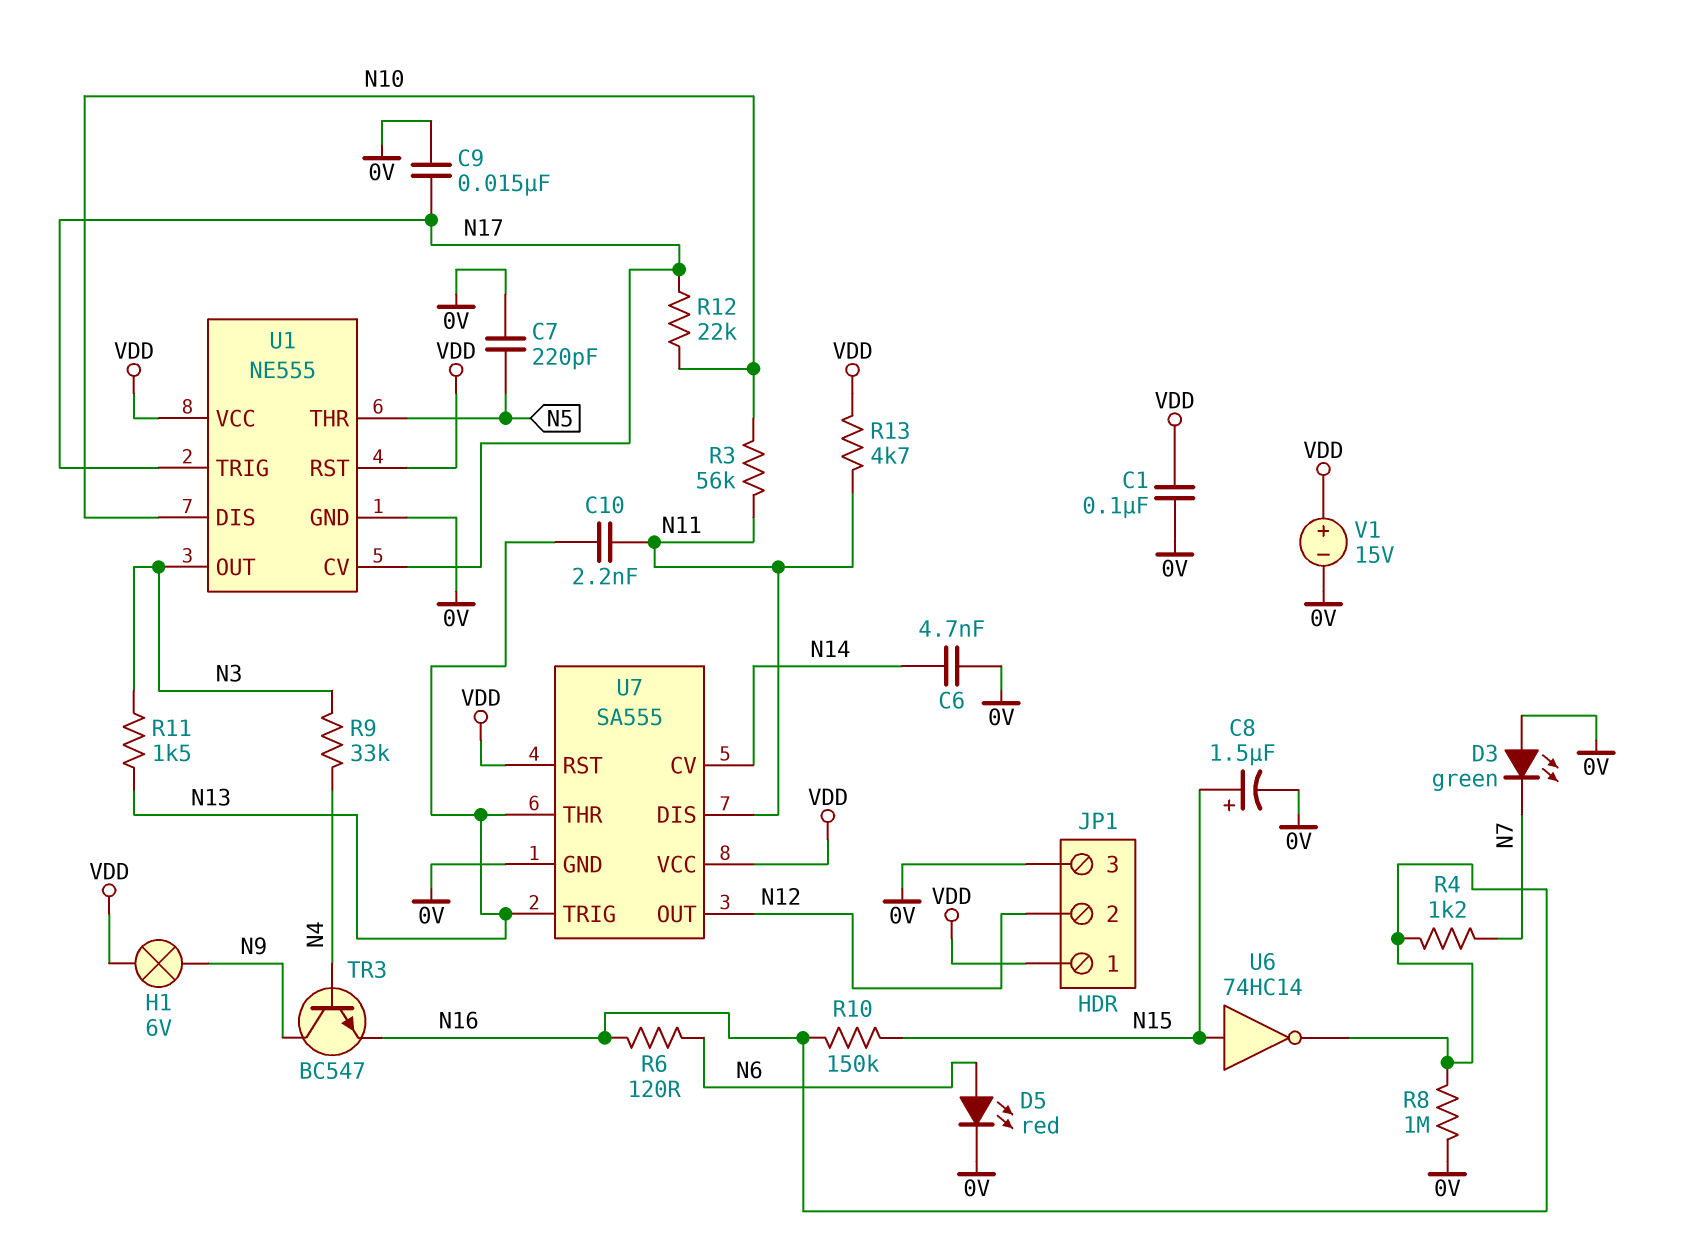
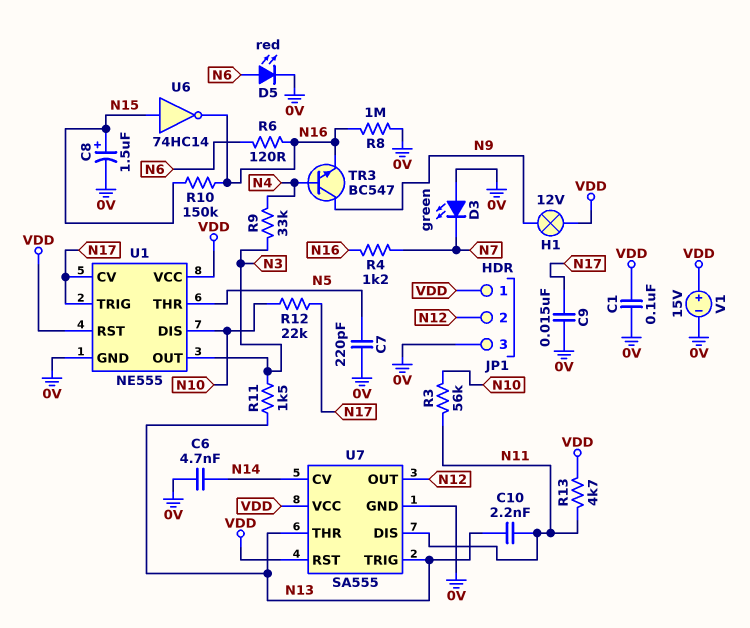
H1: lamp 6V (N9, VDD) -> lamp 12V (N9, VDD)

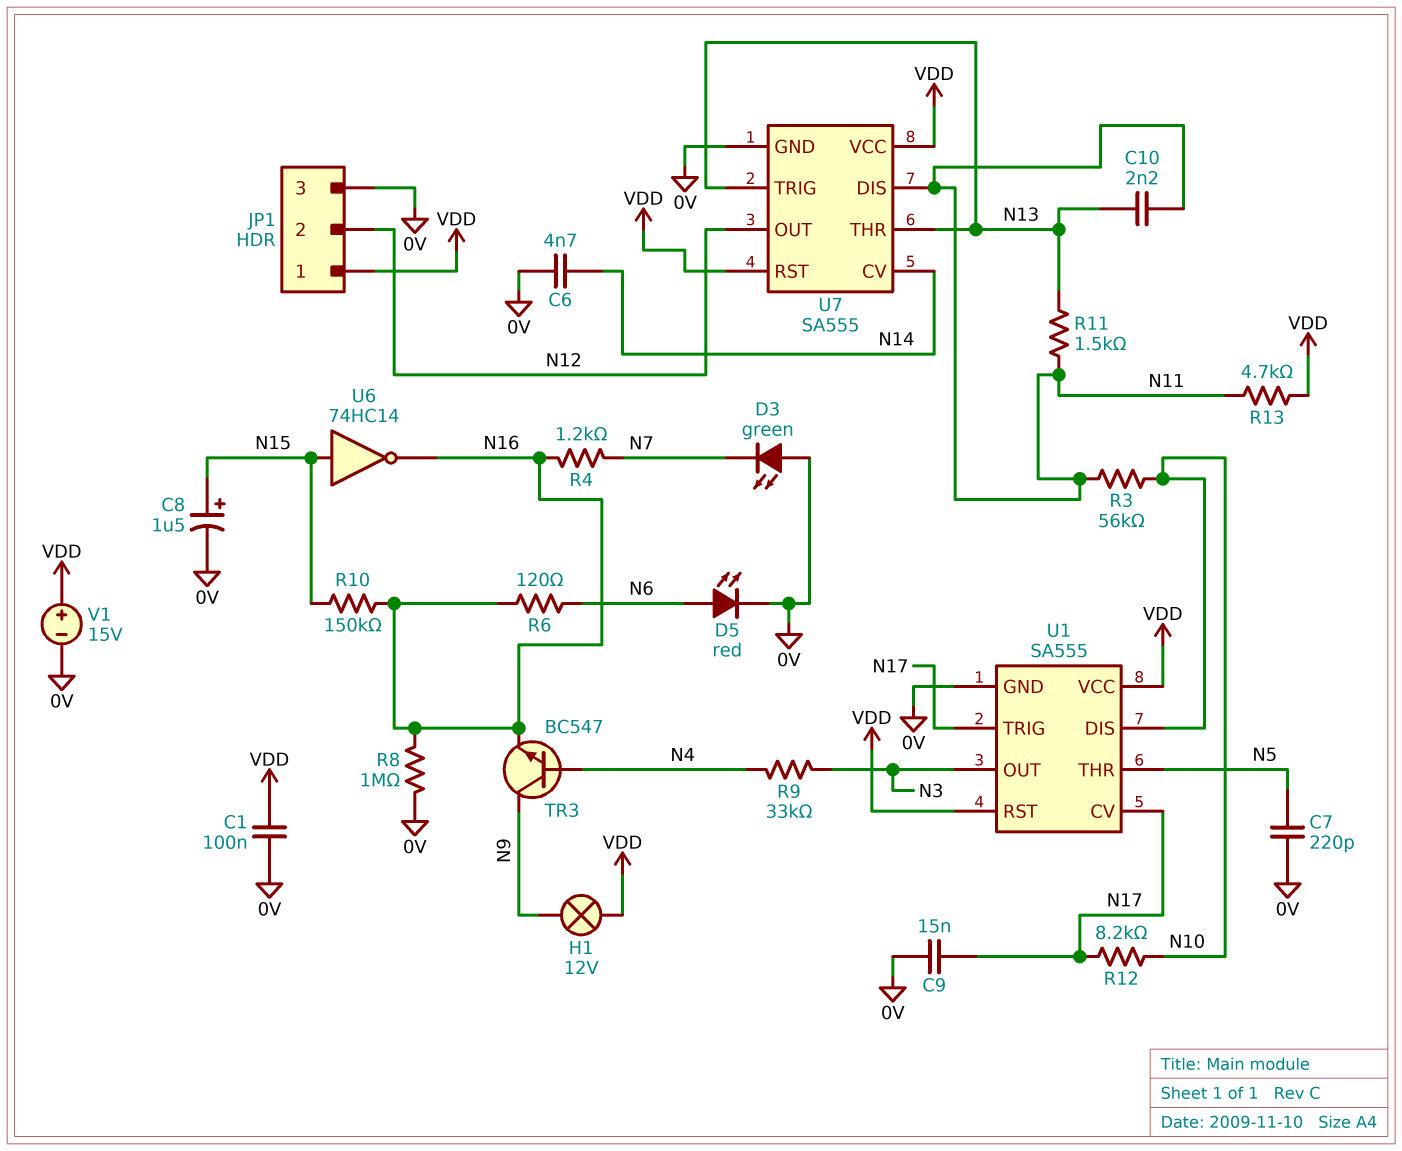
R11: 1.5k (N3, N13) -> 1.5k (N11, N13)
R12: 22k (N10, N17) -> 8.2k (N10, N17)
U1: NE555 -> SA555

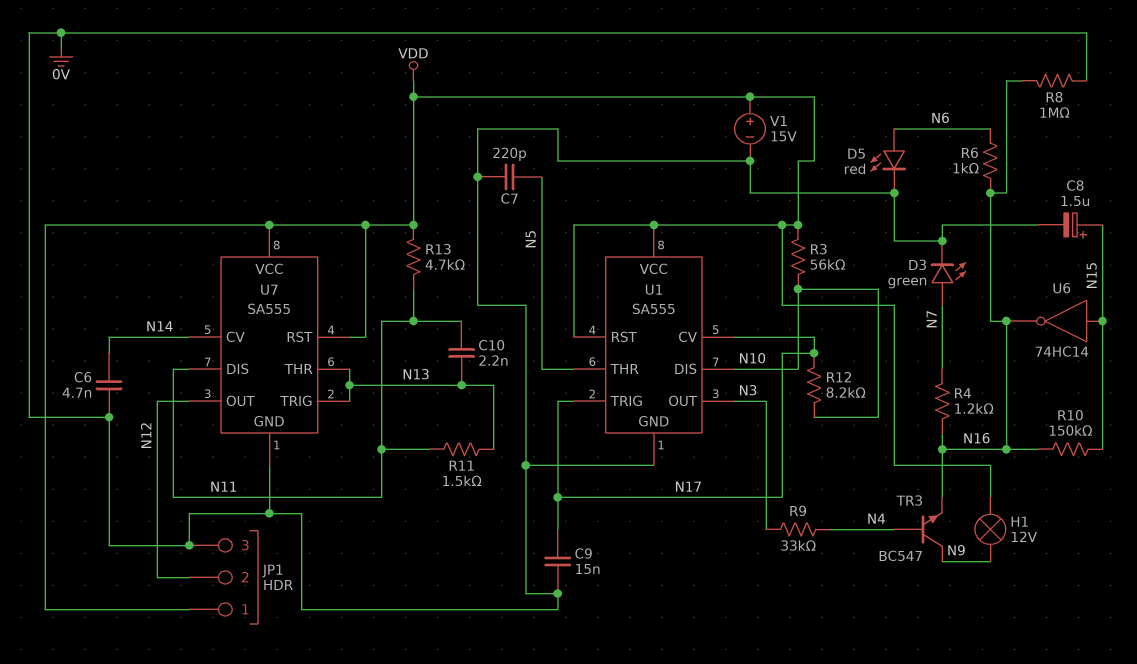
C1: 100nF (0V, VDD) -> none
D3: LED green (A 0V, K N7) -> LED green (A N7, K 0V)
R3: 56k (N10, N11) -> 56k (N10, VDD)
R6: 120 (N6, N16) -> 1k (N6, N16)

